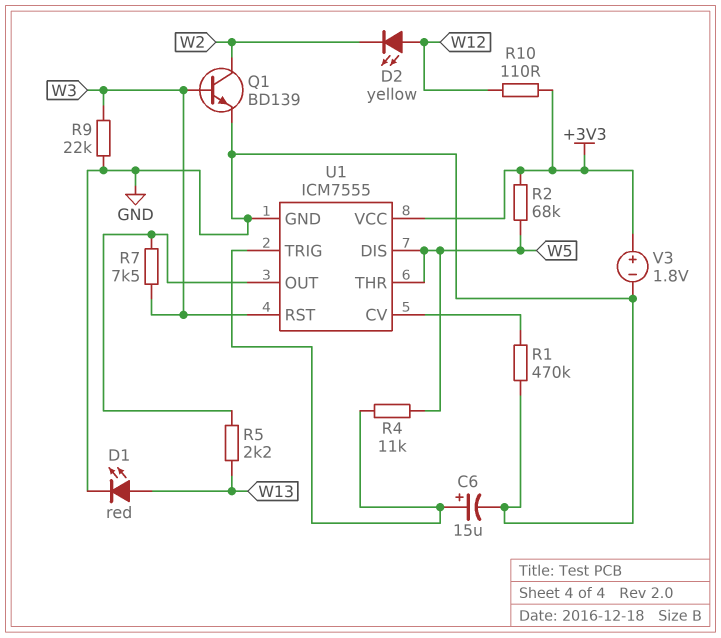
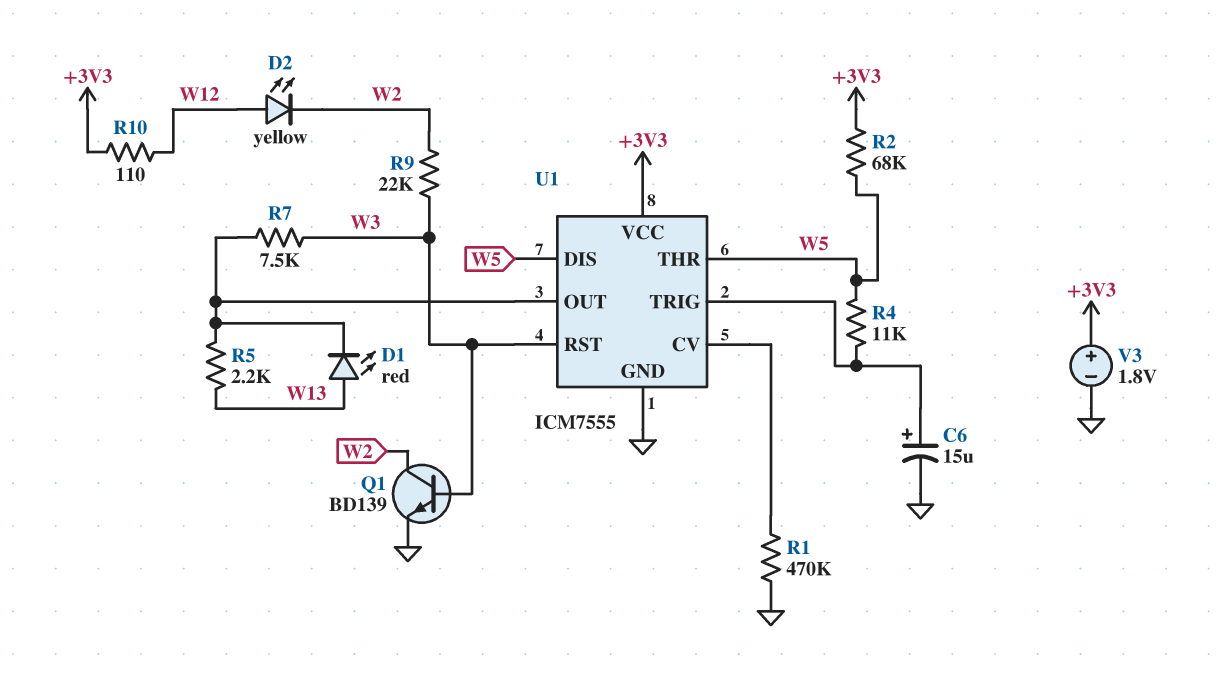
D1: LED red (A W13, K GND) -> LED red (A W13, K U1/OUT)
R9: 22k (GND, W3) -> 22k (W2, W3)

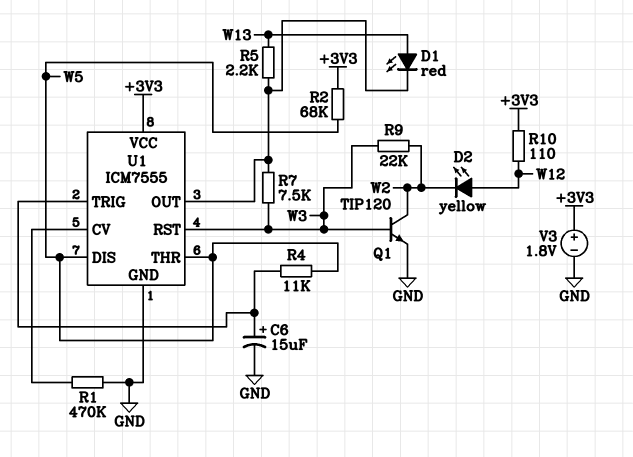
Q1: NPN BD139 (B W3, C W2, E GND) -> NPN TIP120 (B W3, C W2, E GND)

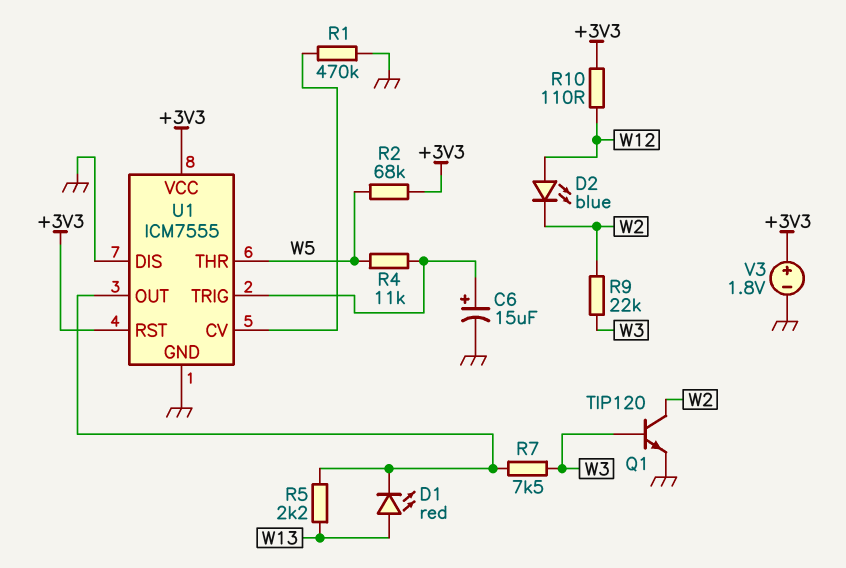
D2: LED yellow (A W12, K W2) -> LED blue (A W12, K W2)
U1 pin DIS: W5 -> GND
U1 pin RST: W3 -> +3V3

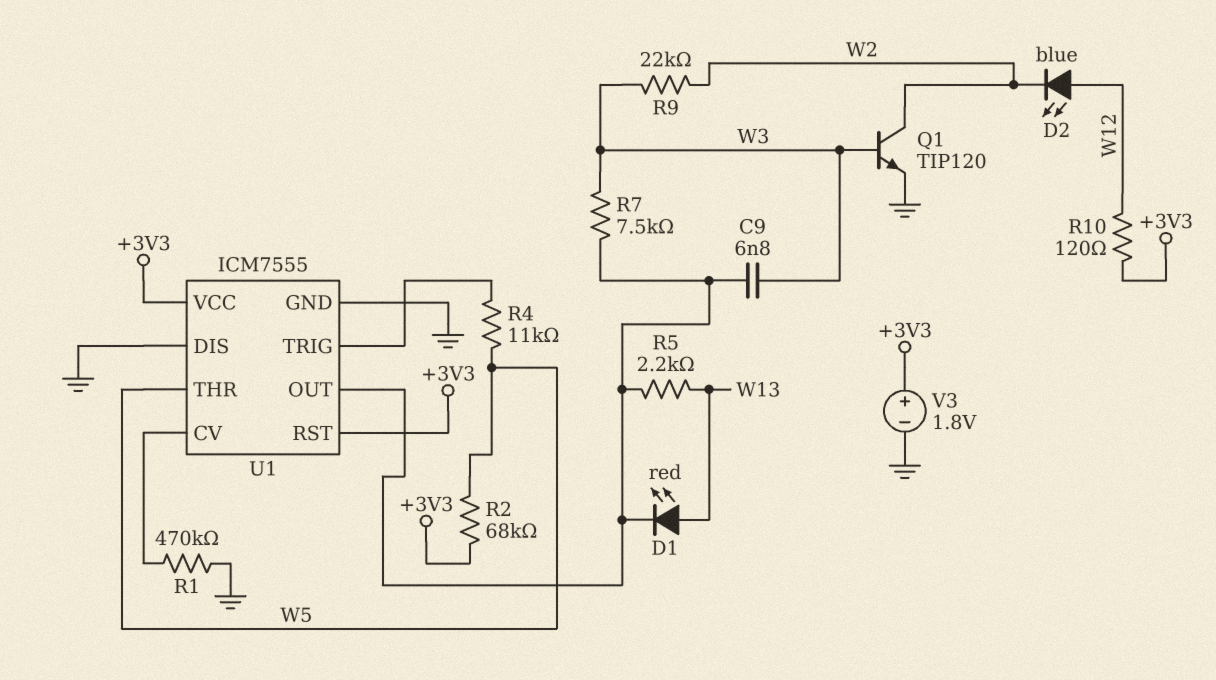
C6: 15uF (plus U1/TRIG, minus GND) -> none
C9: none -> 6.8nF (U1/OUT, W3)
R10: 110 (+3V3, W12) -> 120 (+3V3, W12)

